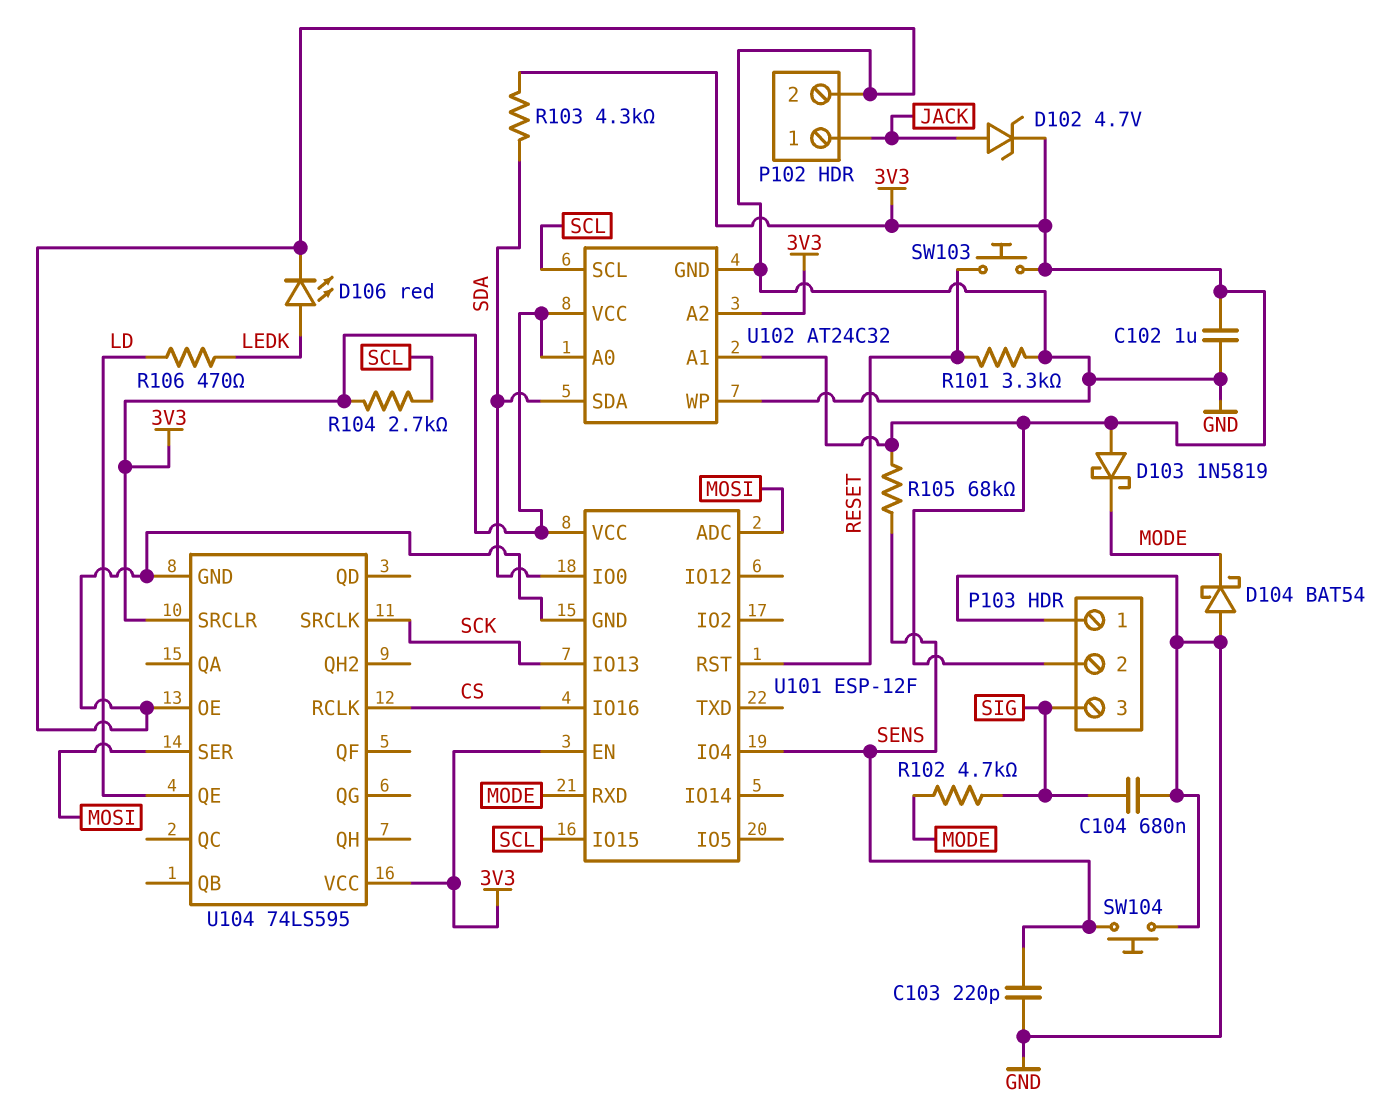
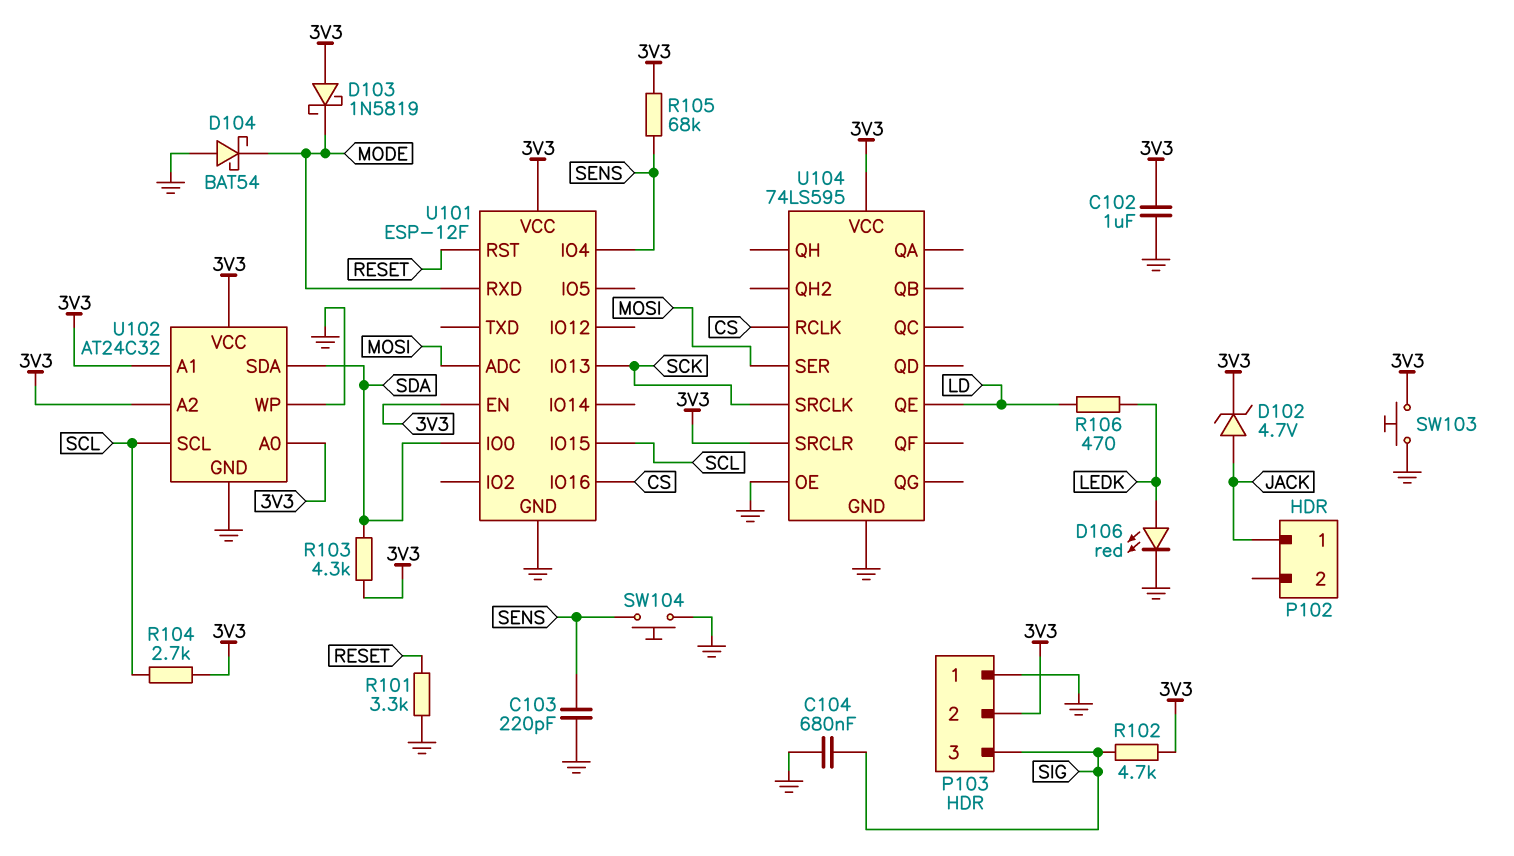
P102 pin 2: GND -> none
R102: 4.7k (MODE, SIG) -> 4.7k (3V3, SIG)
SW103: button (3V3, RESET) -> button (3V3, GND)

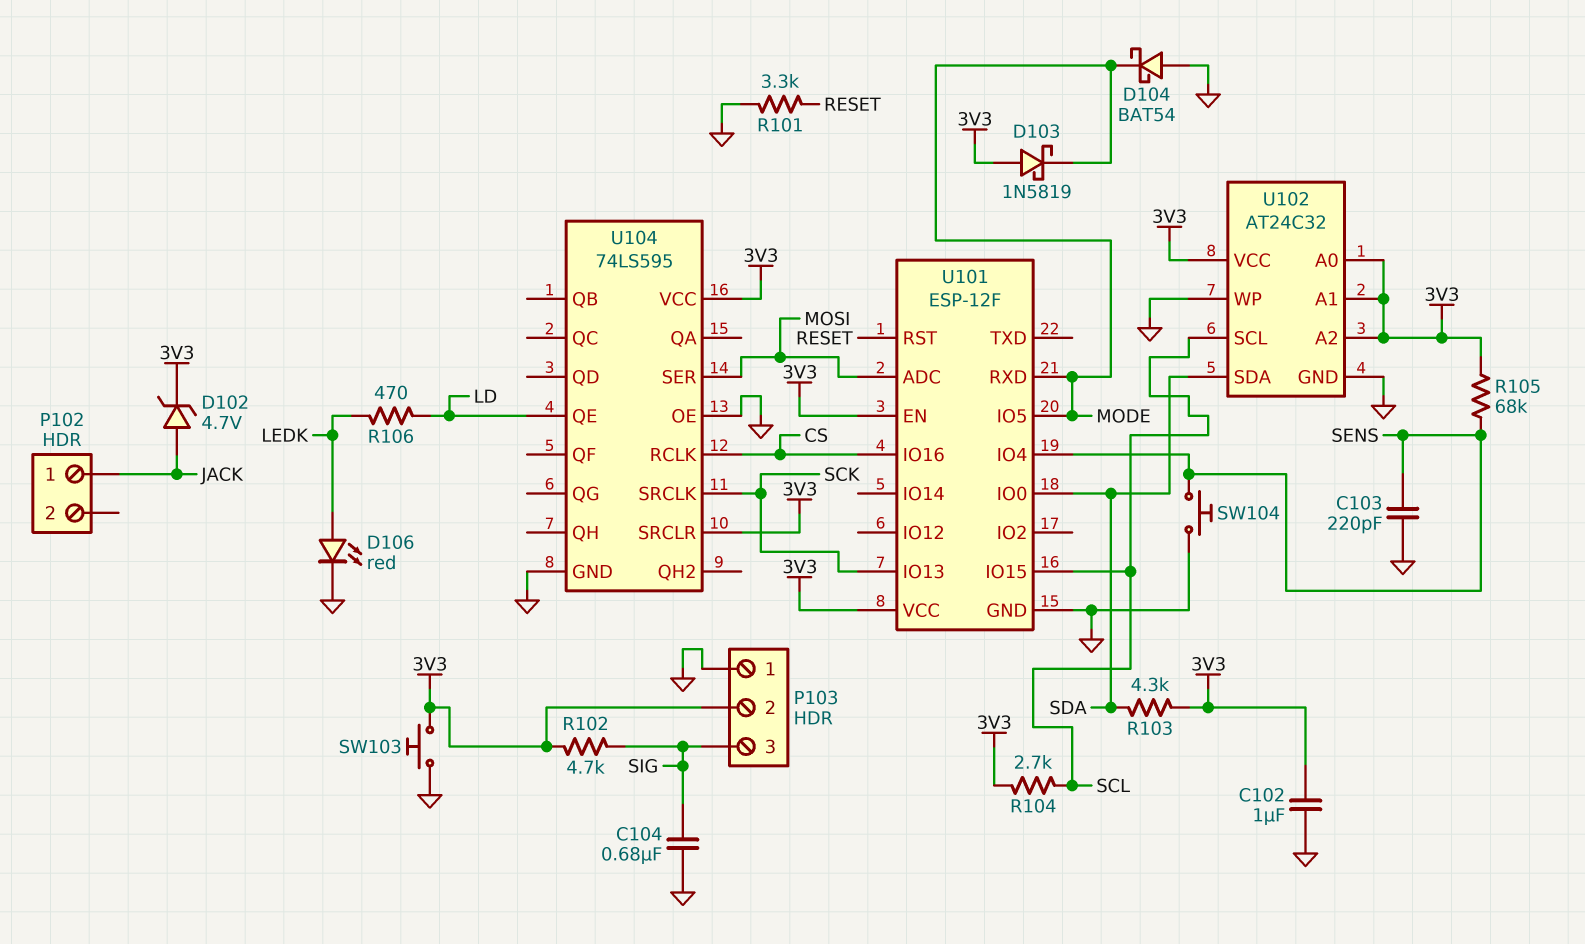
U101 pin IO5: none -> MODE

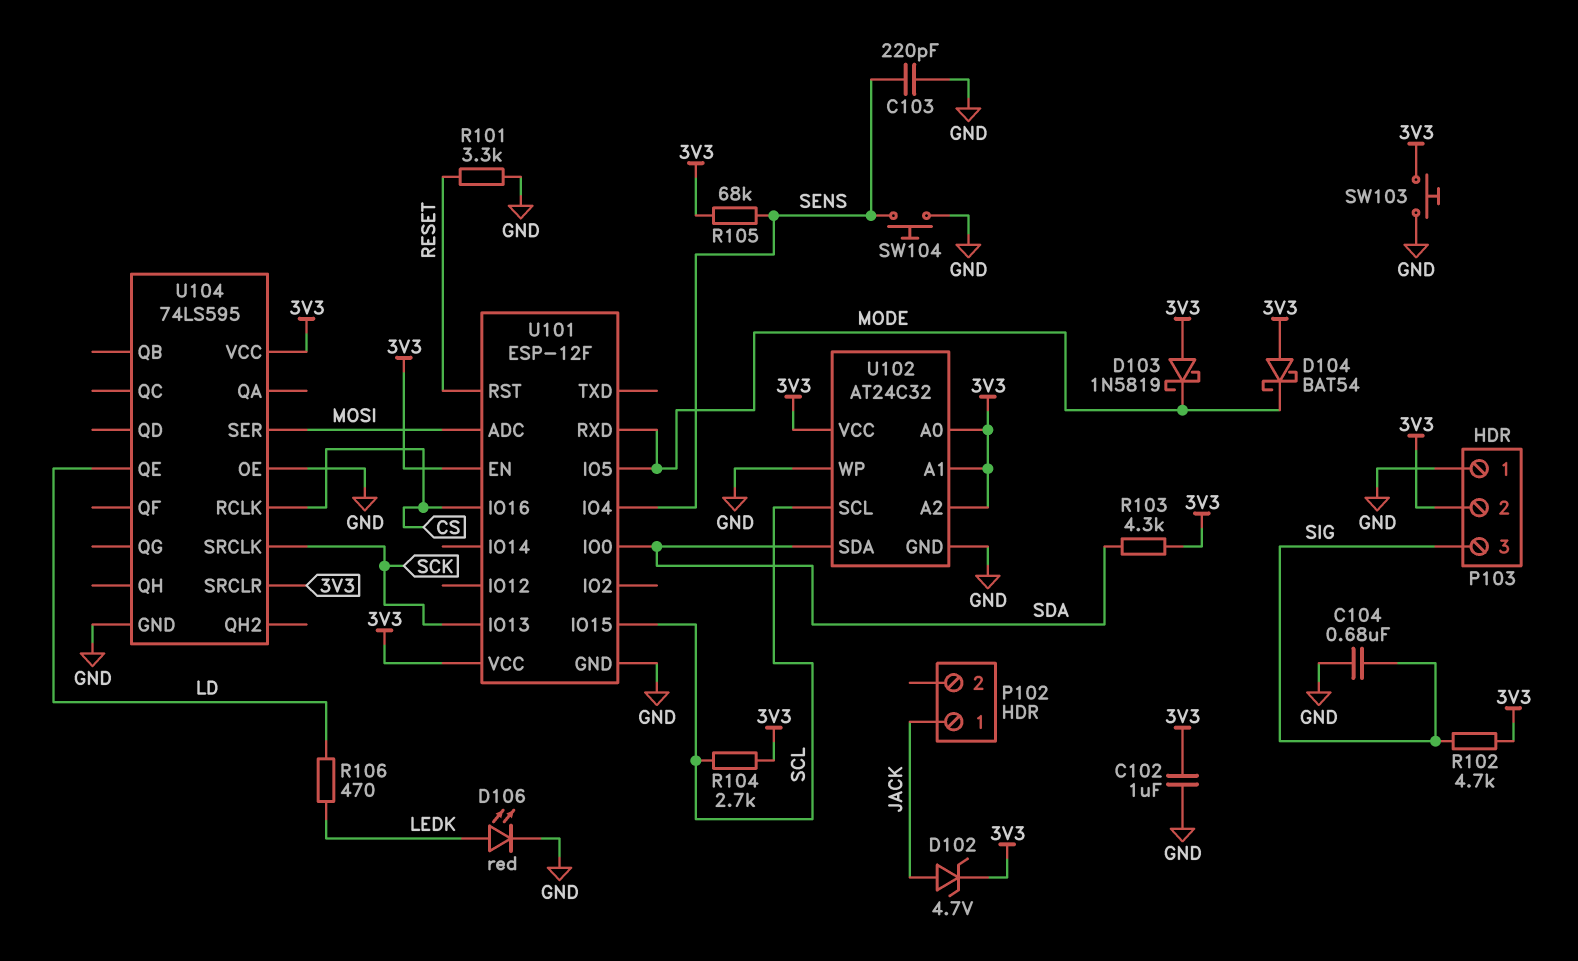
D104: schottky BAT54 (A GND, K MODE) -> schottky BAT54 (A 3V3, K MODE)

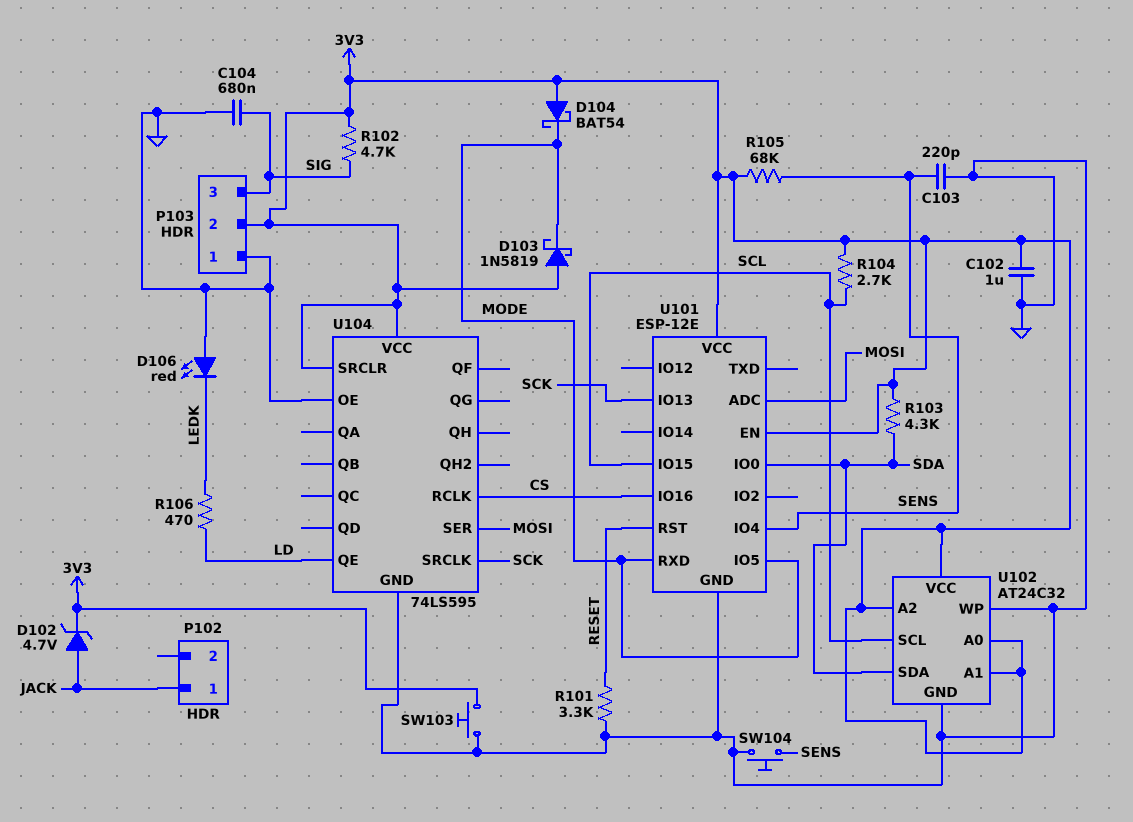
D106: LED red (A LEDK, K GND) -> LED red (A GND, K LEDK)
U101: ESP-12F -> ESP-12E

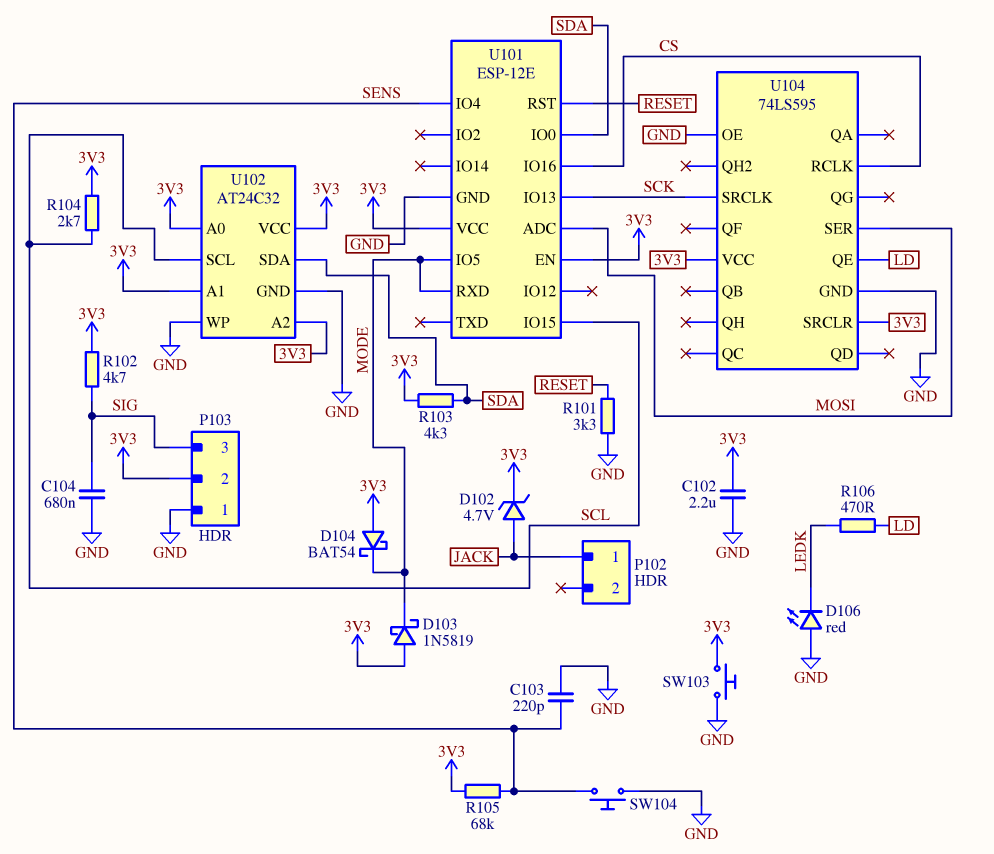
C102: 1uF (3V3, GND) -> 2.2uF (3V3, GND)

